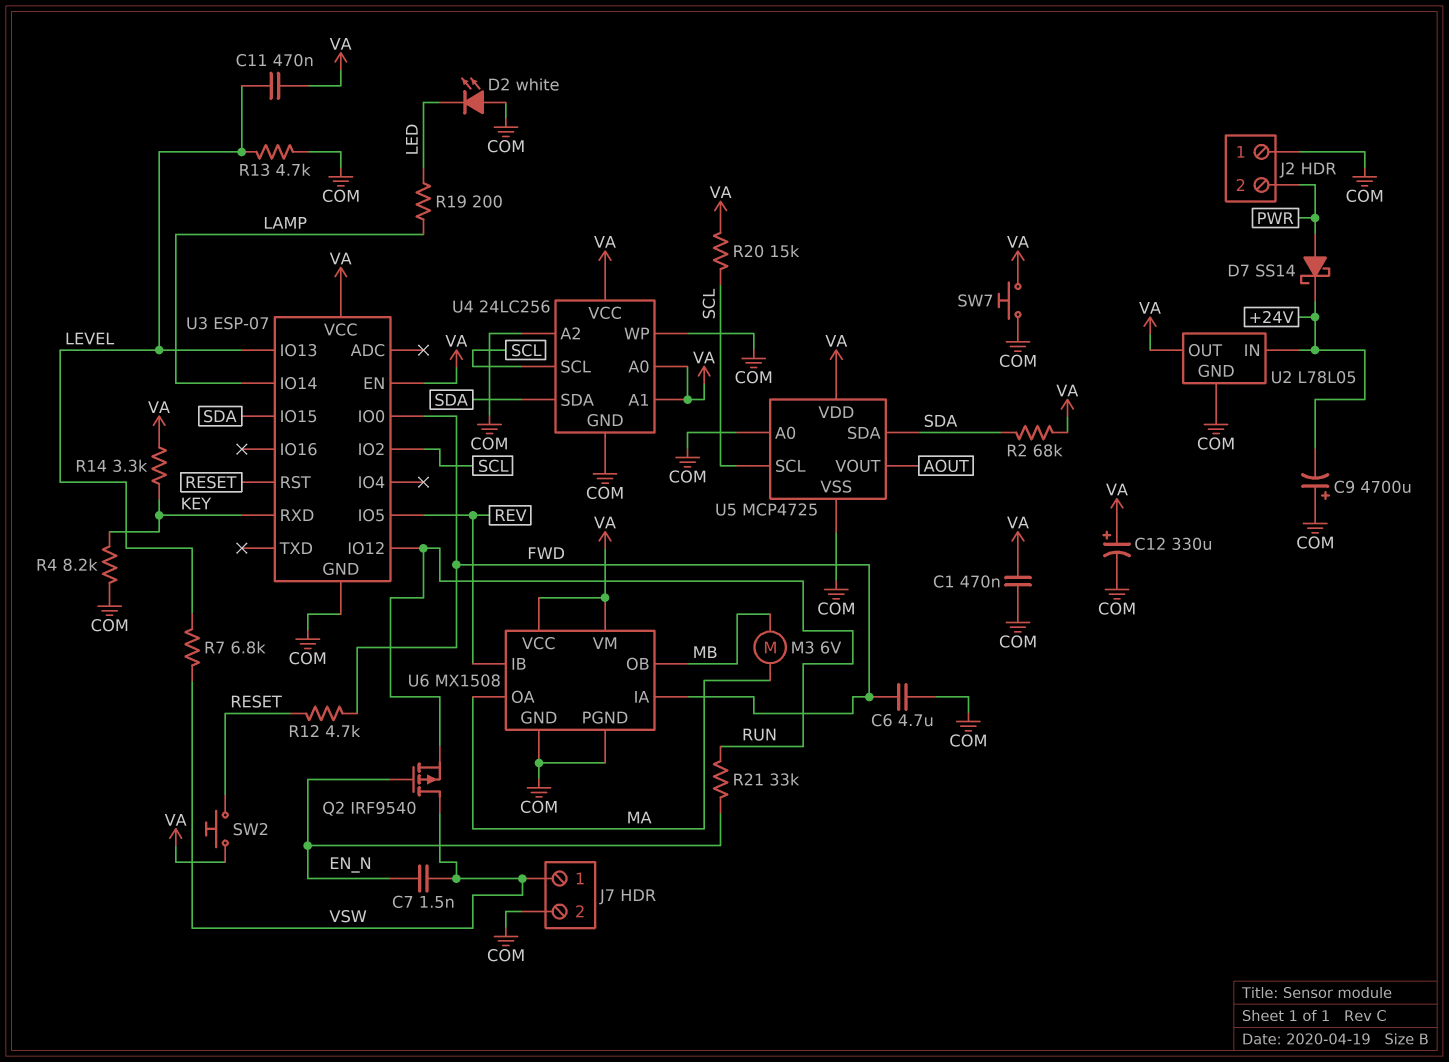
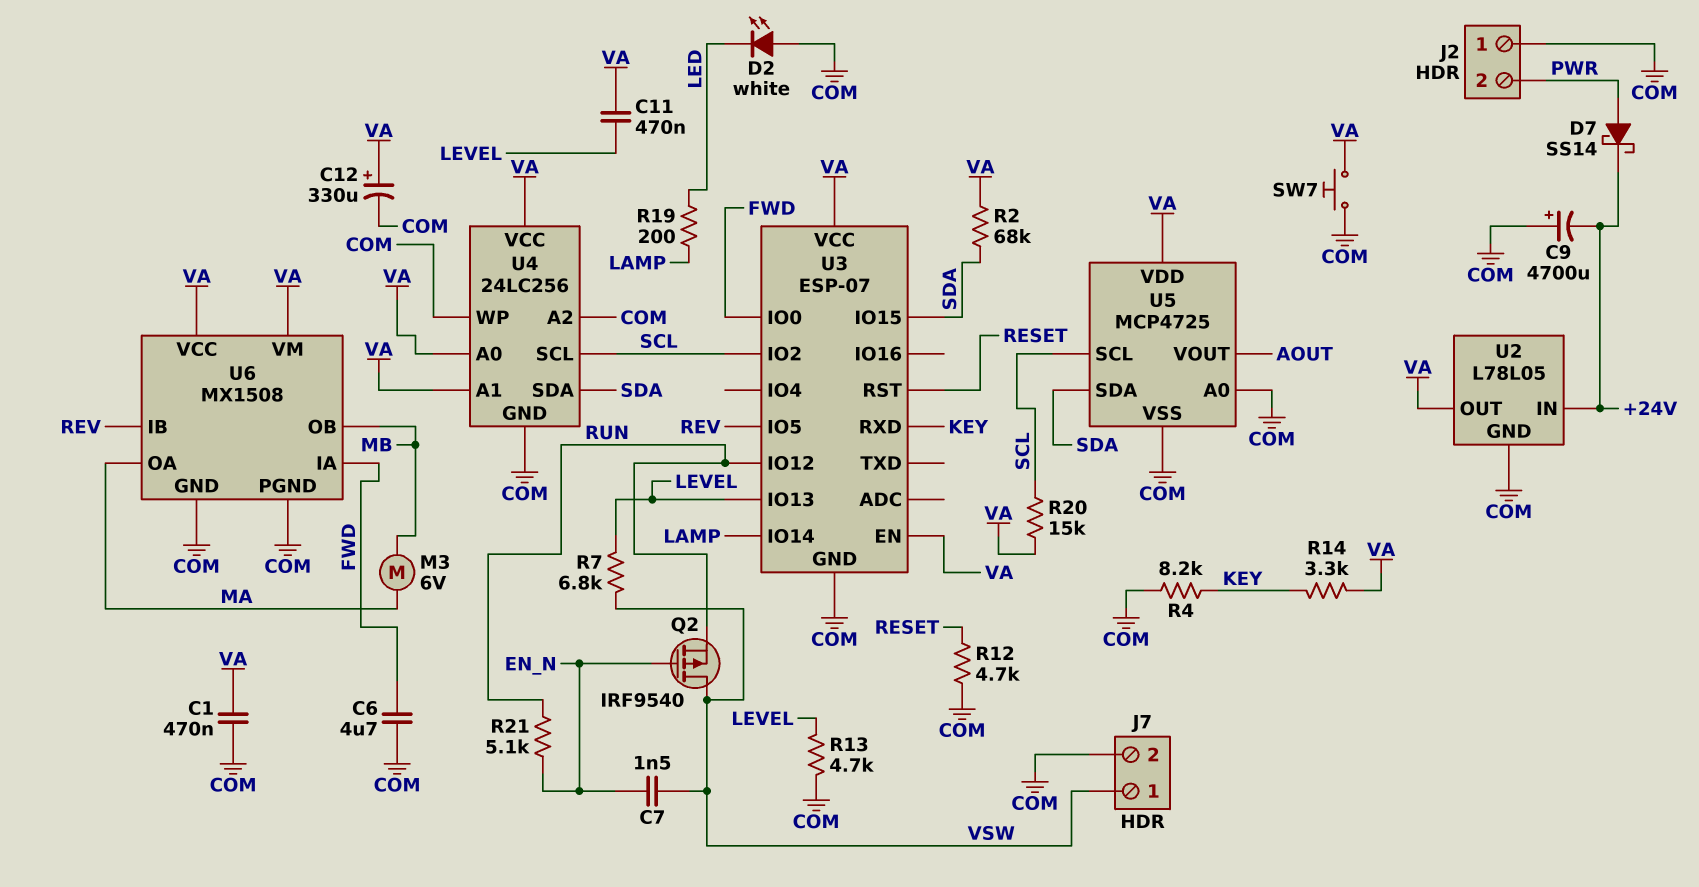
R12: 4.7k (FWD, RESET) -> 4.7k (COM, RESET)
R21: 33k (EN_N, RUN) -> 5.1k (EN_N, RUN)
SW2: button (RESET, VA) -> none

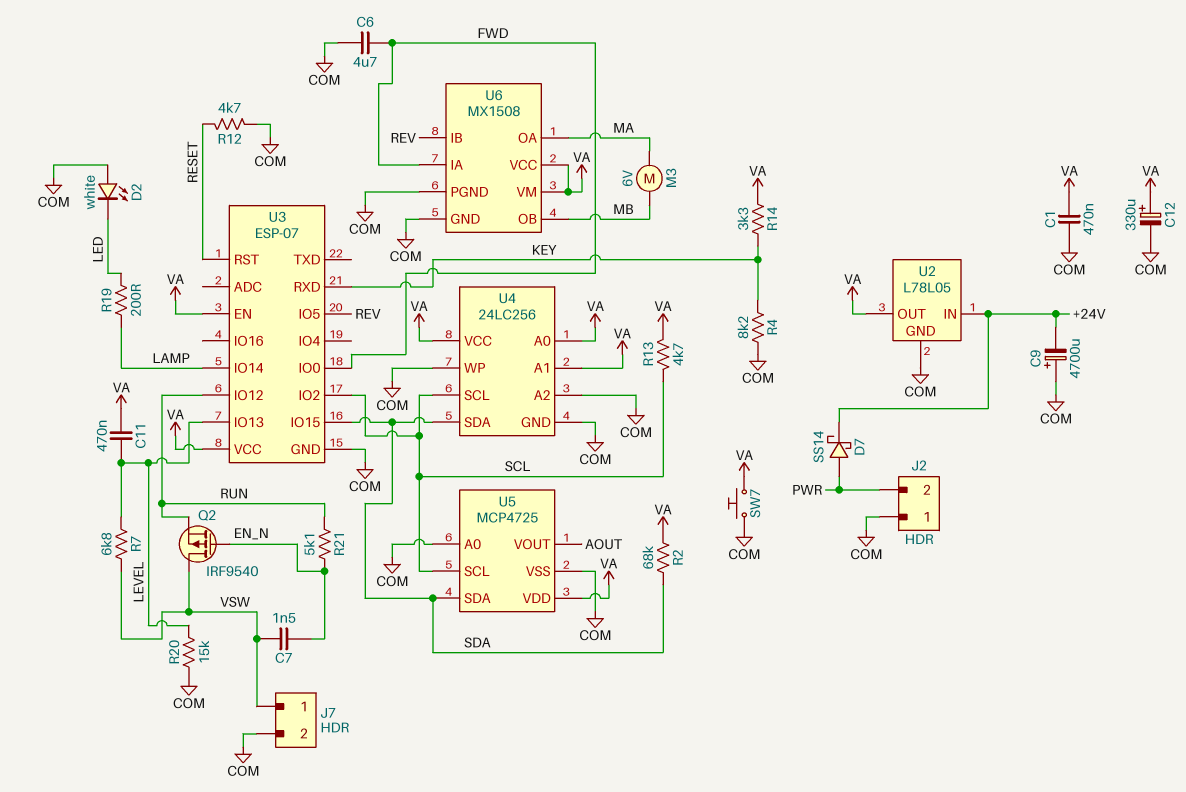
R13: 4.7k (COM, LEVEL) -> 4.7k (SCL, VA)
R20: 15k (SCL, VA) -> 15k (COM, LEVEL)

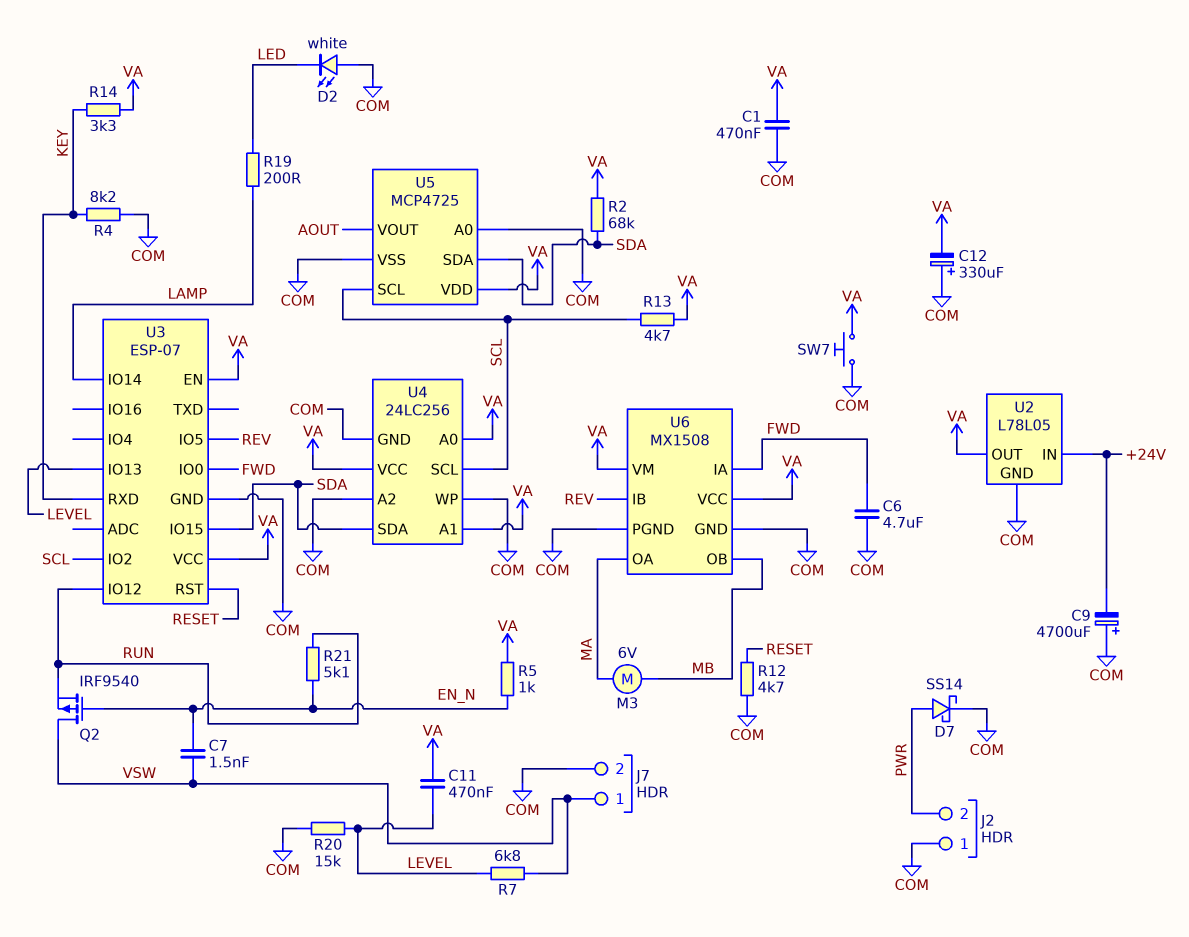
C12: 330uF (plus VA, minus COM) -> 330uF (plus COM, minus VA)
D7: schottky SS14 (A PWR, K +24V) -> schottky SS14 (A PWR, K COM)
R5: none -> 1k (EN_N, VA)

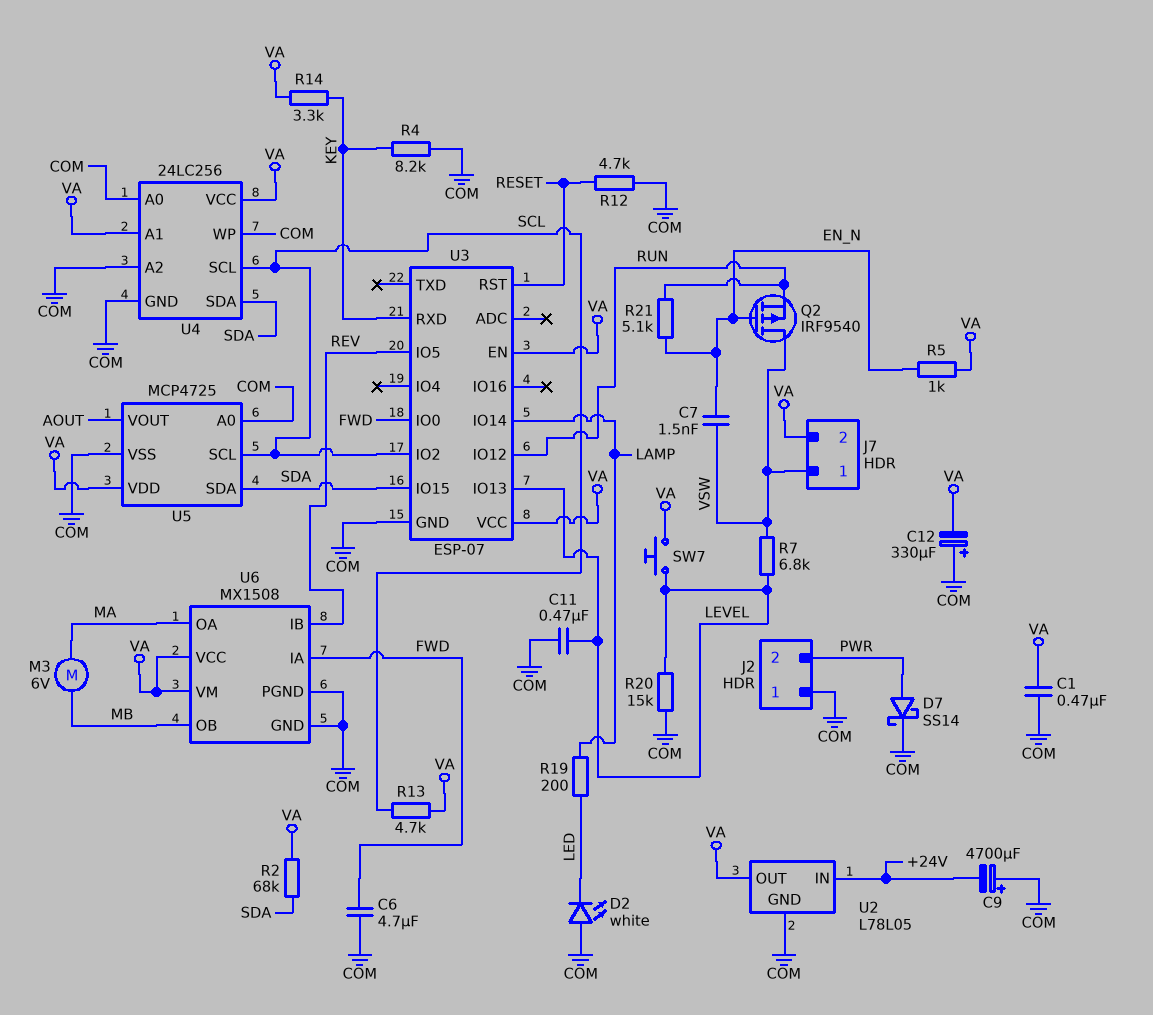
C11: 470nF (LEVEL, VA) -> 470nF (COM, LEVEL)
J7 pin 2: COM -> VA
SW7: button (COM, VA) -> button (LEVEL, VA)
U4 pin A0: VA -> COM

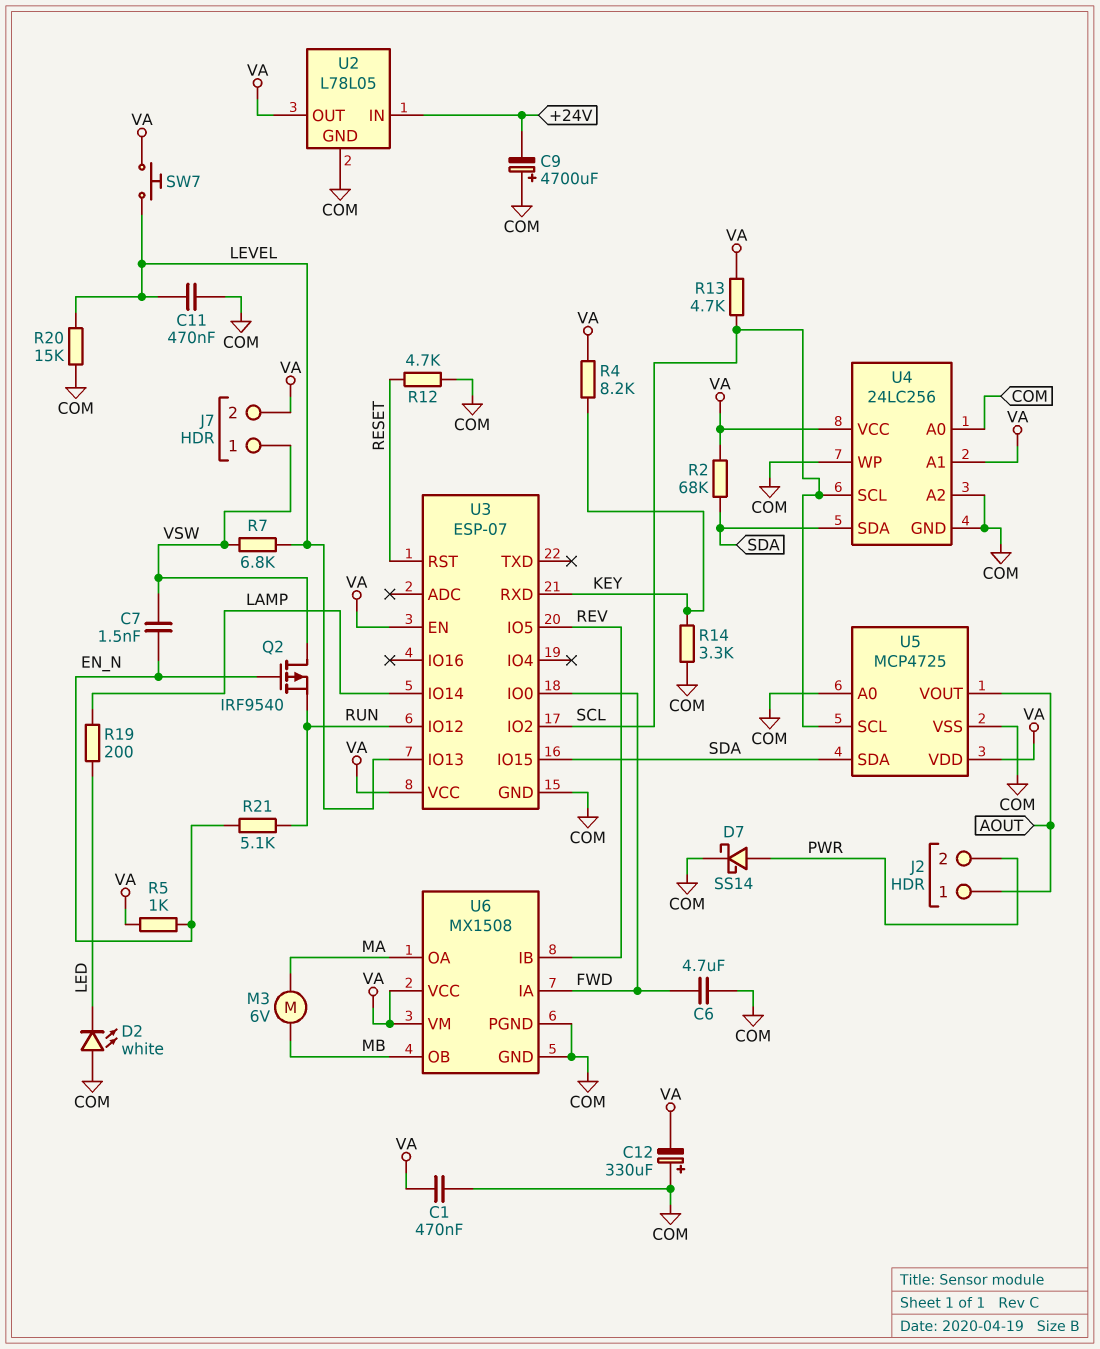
J2 pin 1: COM -> AOUT
R4: 8.2k (COM, KEY) -> 8.2k (KEY, VA)
R14: 3.3k (KEY, VA) -> 3.3k (COM, KEY)

